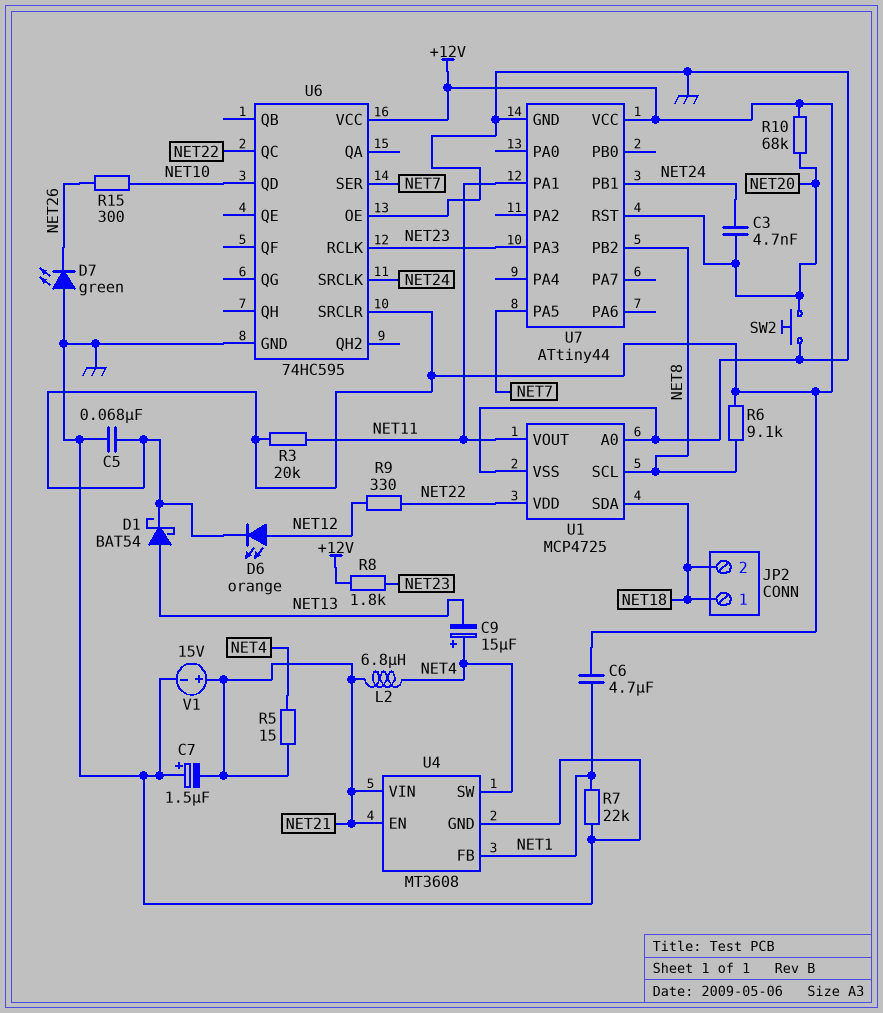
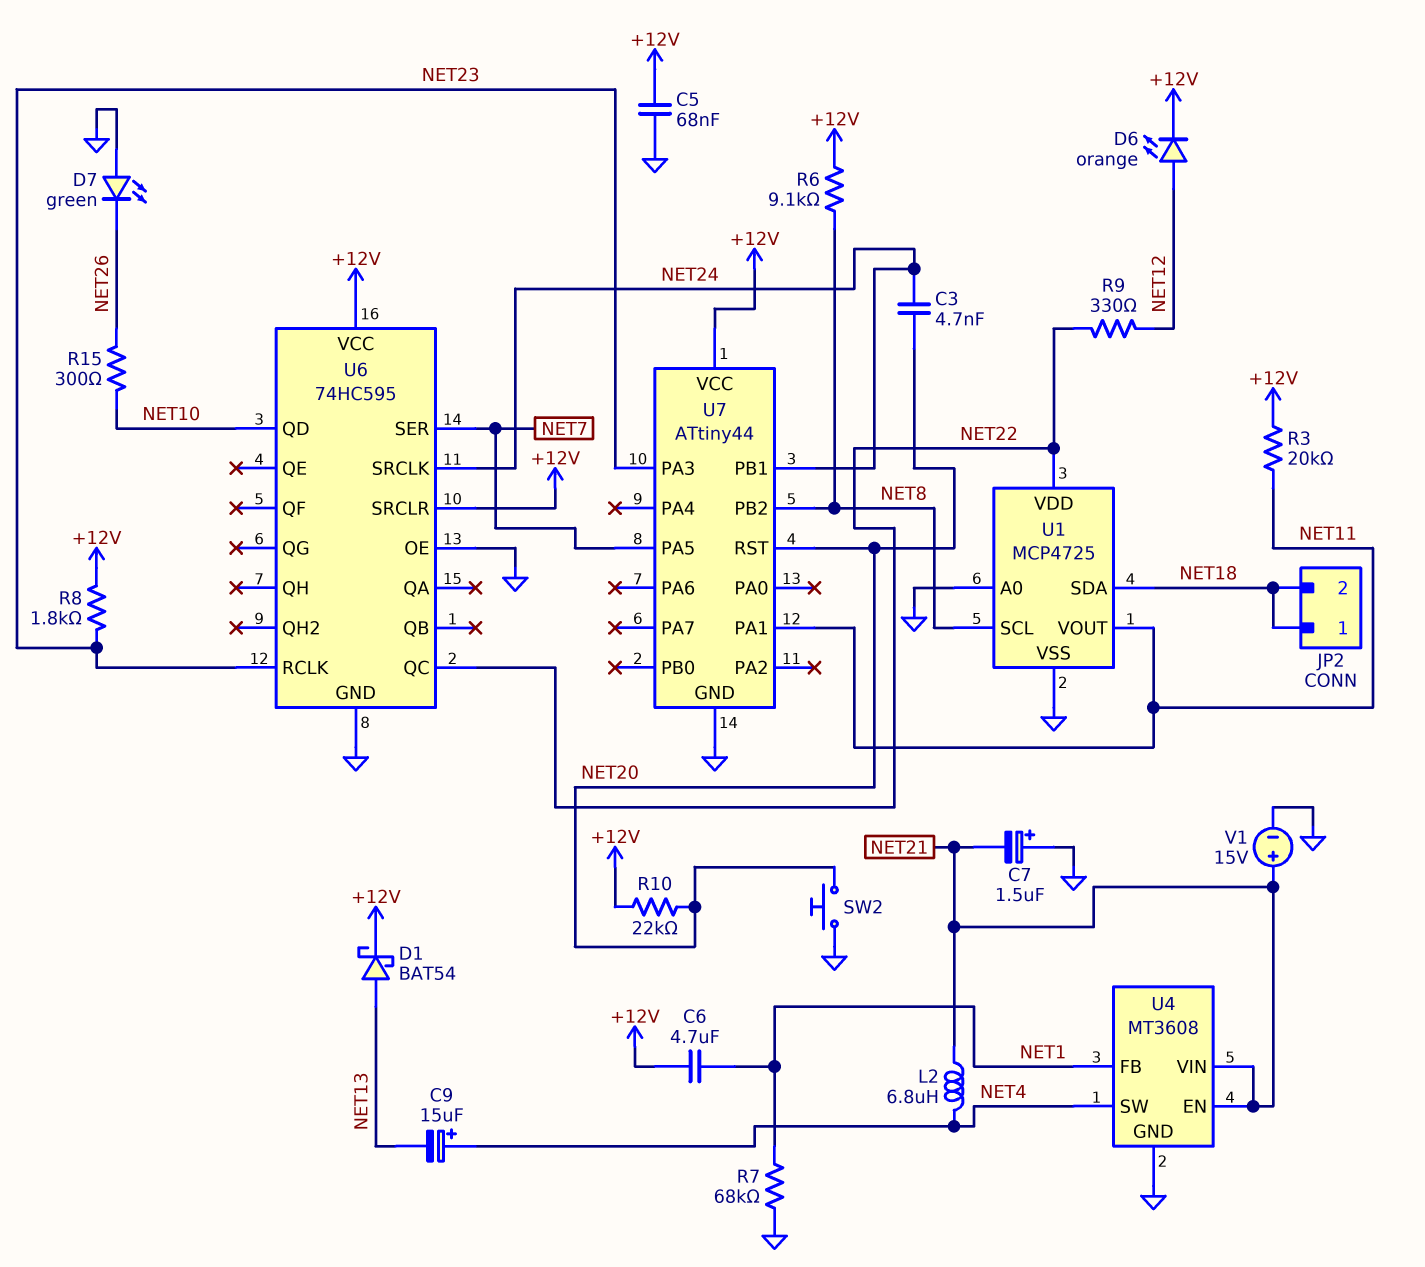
R5: 15 (NET4, NET21) -> none
R7: 22k (GND, NET1) -> 68k (GND, NET1)
R10: 68k (+12V, NET20) -> 22k (+12V, NET20)

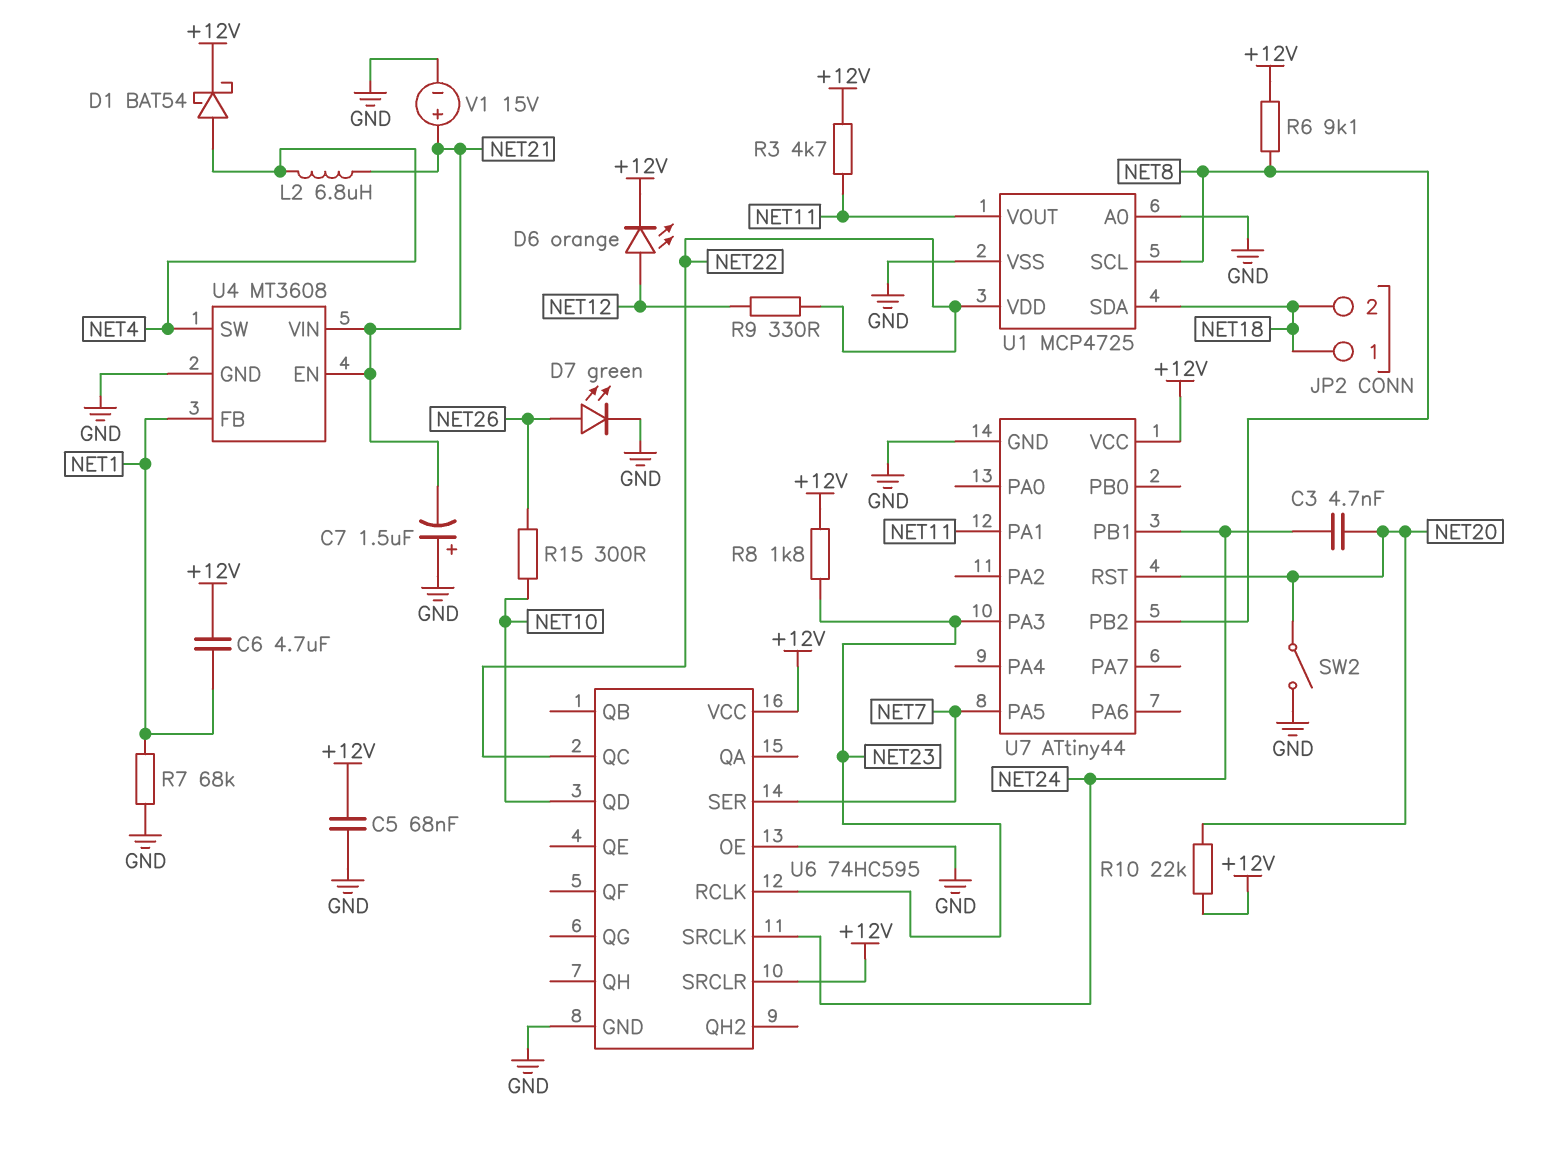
C9: 15uF (plus NET4, minus NET13) -> none
D1: schottky BAT54 (A NET13, K +12V) -> schottky BAT54 (A NET4, K +12V)
D7: LED green (A GND, K NET26) -> LED green (A NET26, K GND)
R3: 20k (+12V, NET11) -> 4.7k (+12V, NET11)
SW2: button (GND, NET20) -> switch (GND, NET20)

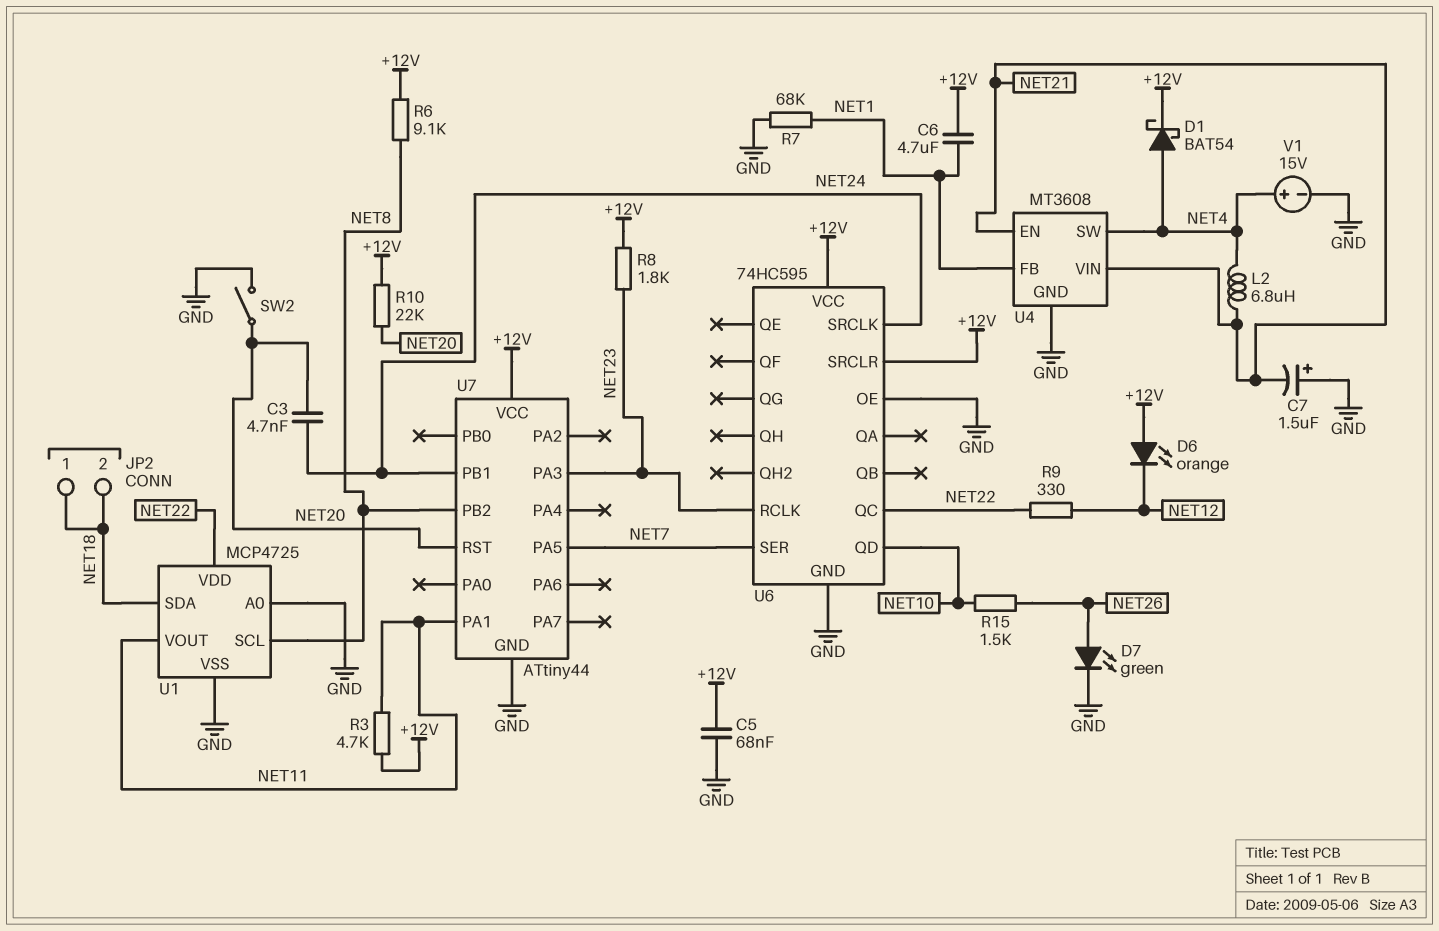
D6: LED orange (A NET12, K +12V) -> LED orange (A +12V, K NET12)
R15: 300 (NET10, NET26) -> 1.5k (NET10, NET26)
V1: 15V (plus NET21, minus GND) -> 15V (plus NET4, minus GND)

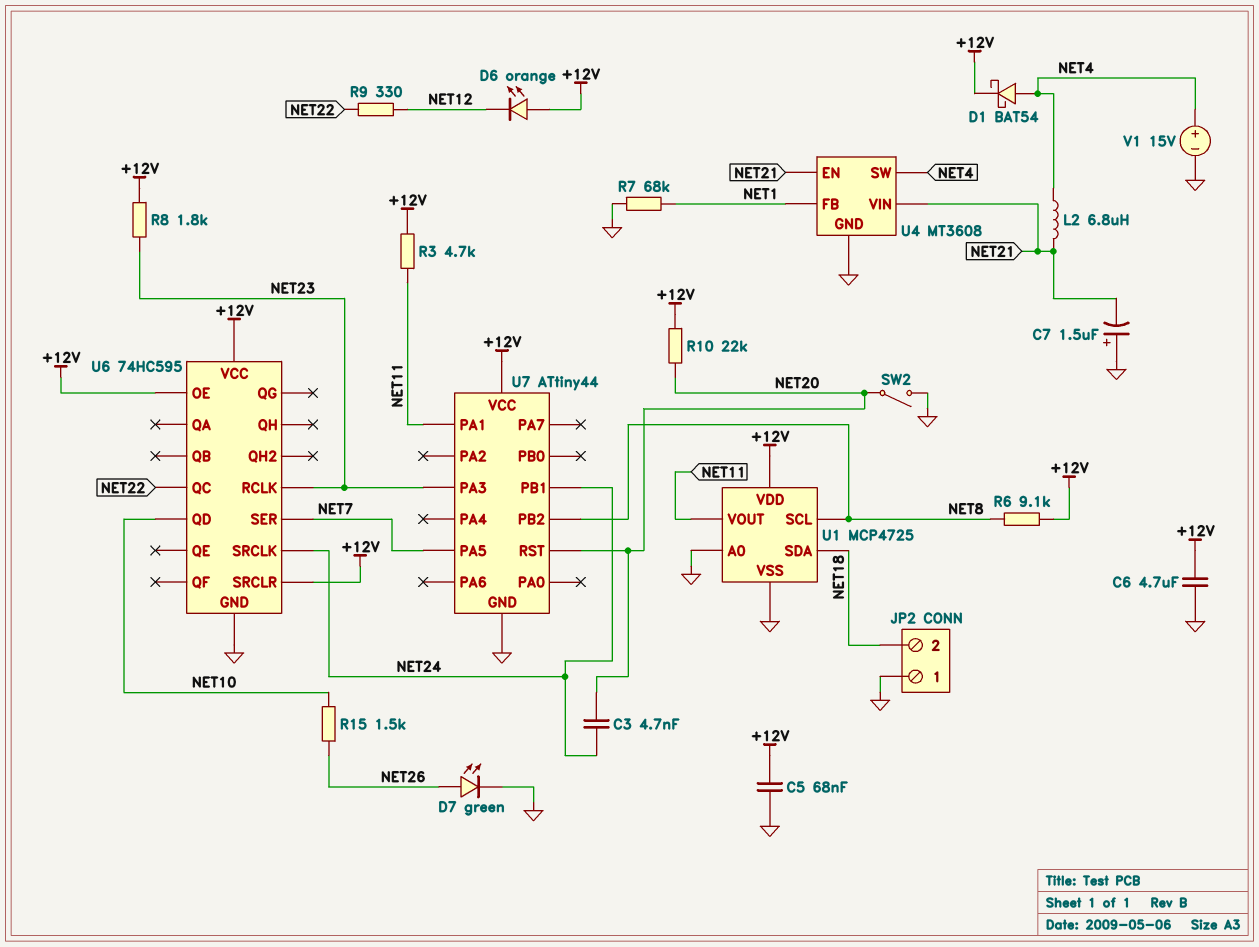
C6: 4.7uF (+12V, NET1) -> 4.7uF (+12V, GND)
JP2 pin 1: NET18 -> GND
U1 pin VDD: NET22 -> +12V
U6 pin OE: GND -> +12V

